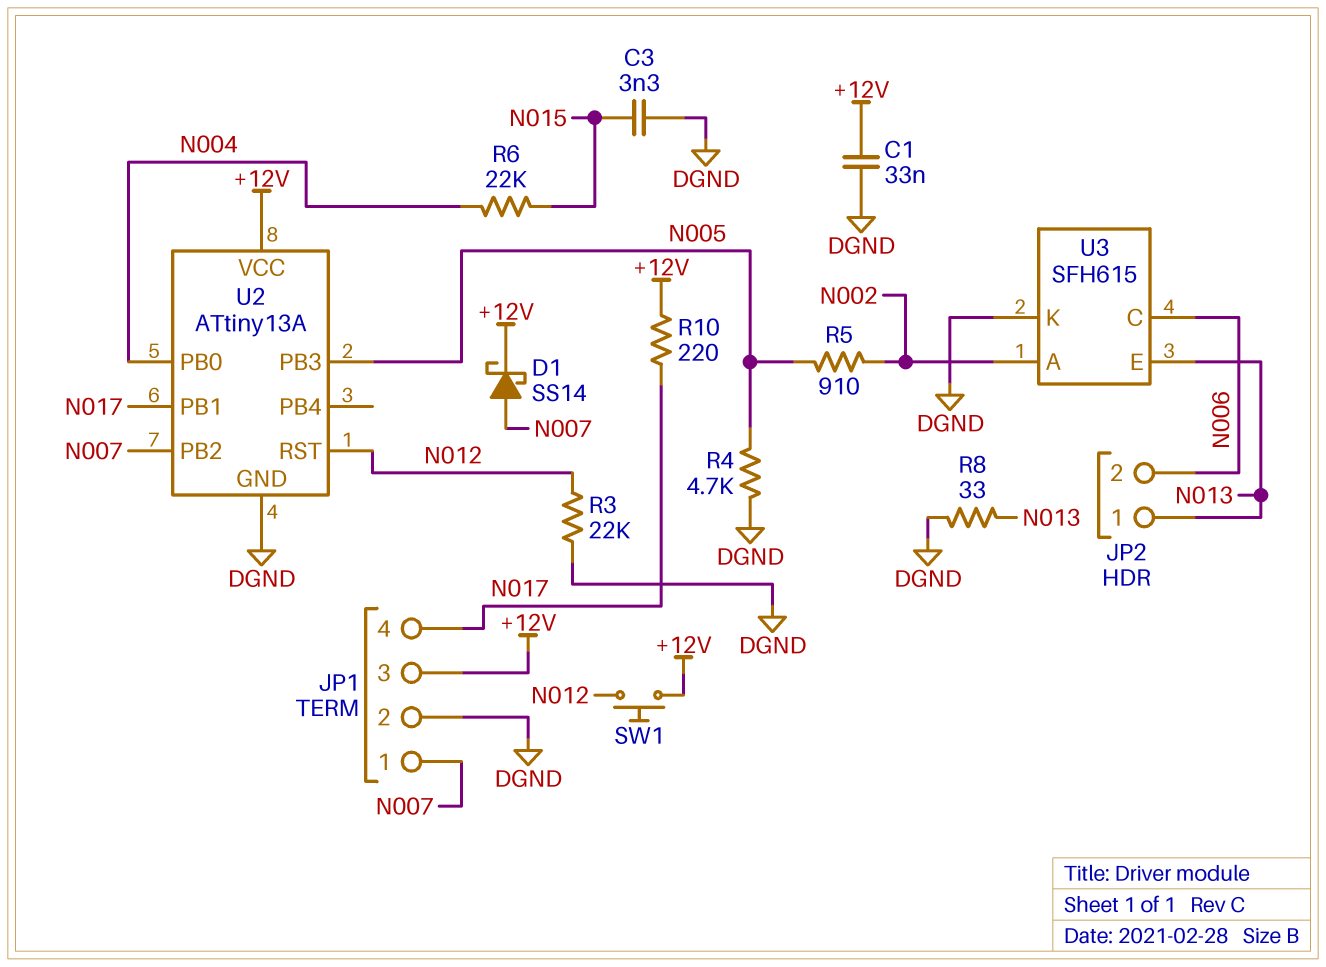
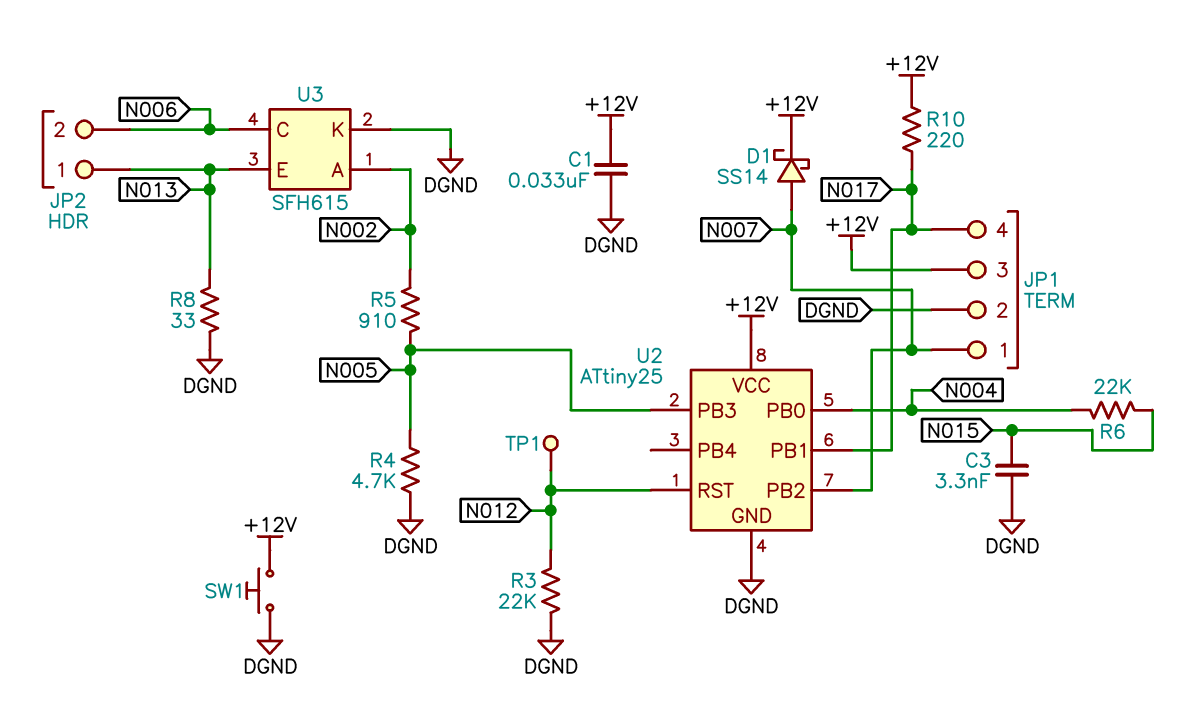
SW1: button (+12V, N012) -> button (+12V, DGND)
TP1: none -> test point (N012)
U2: ATtiny13A -> ATtiny25

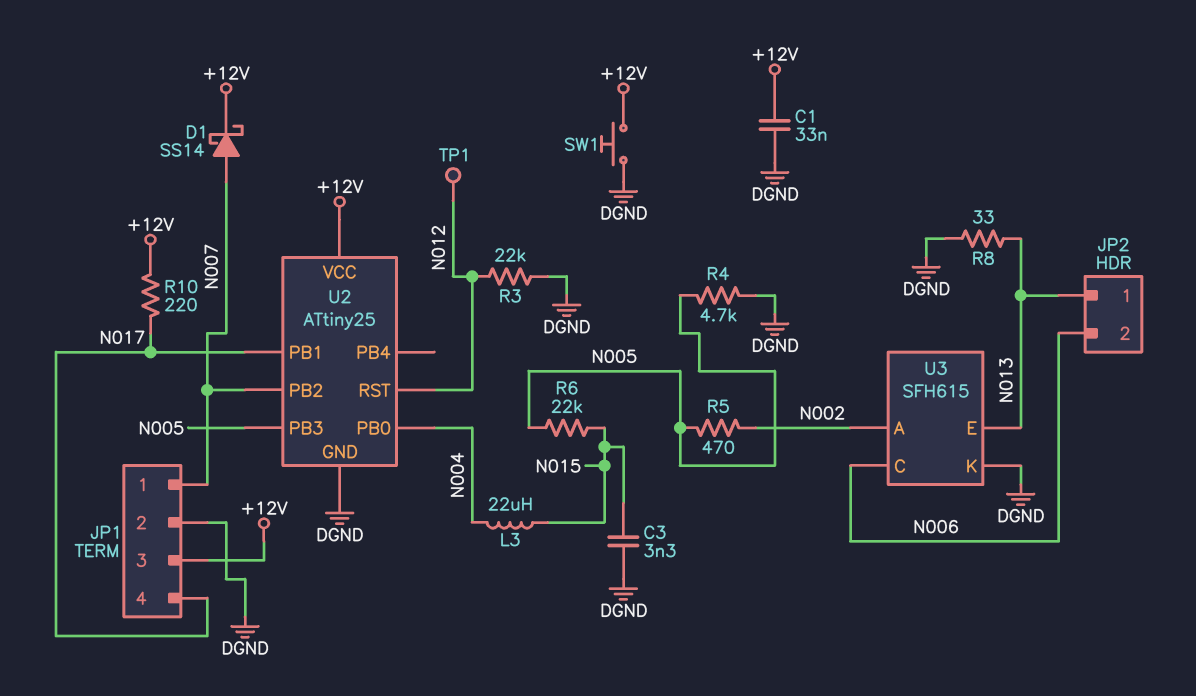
L3: none -> 22uH (N004, N015)
R5: 910 (N002, N005) -> 470 (N002, N005)
R6: 22k (N004, N015) -> 22k (N005, N015)

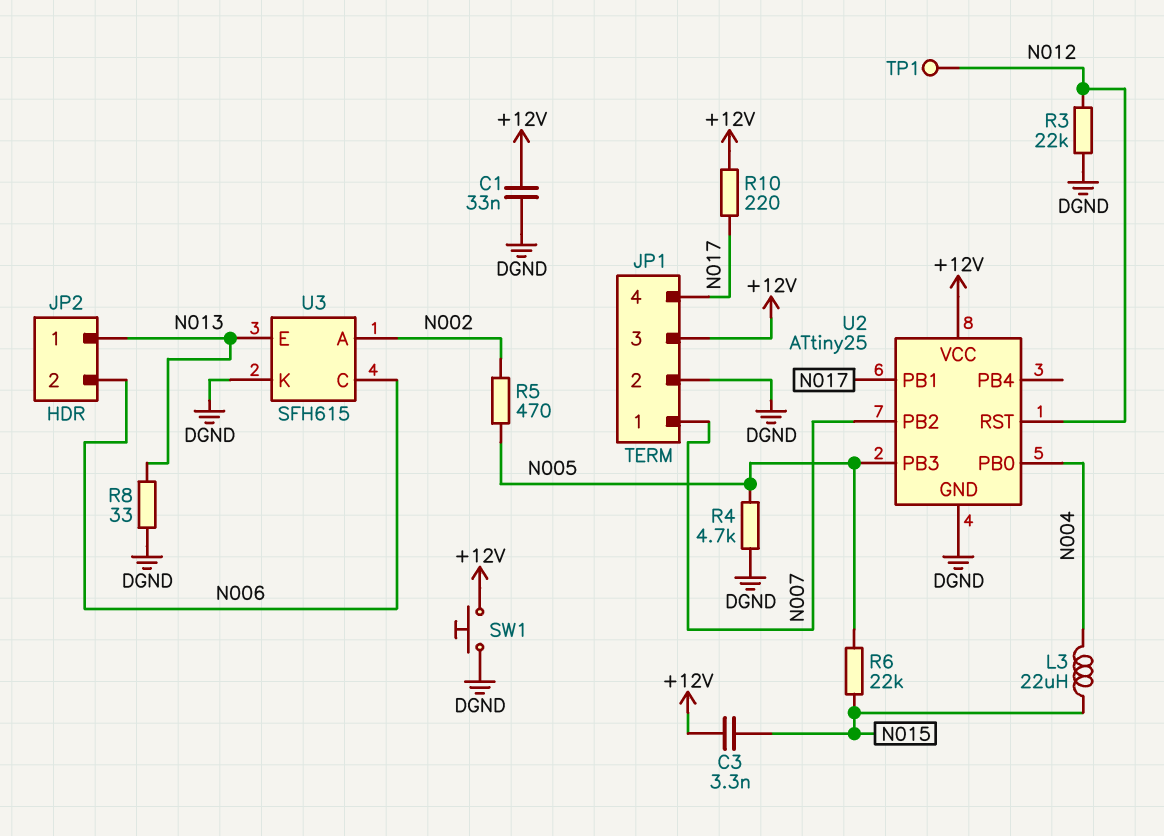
C3: 3.3nF (DGND, N015) -> 3.3nF (+12V, N015)
D1: schottky SS14 (A N007, K +12V) -> none

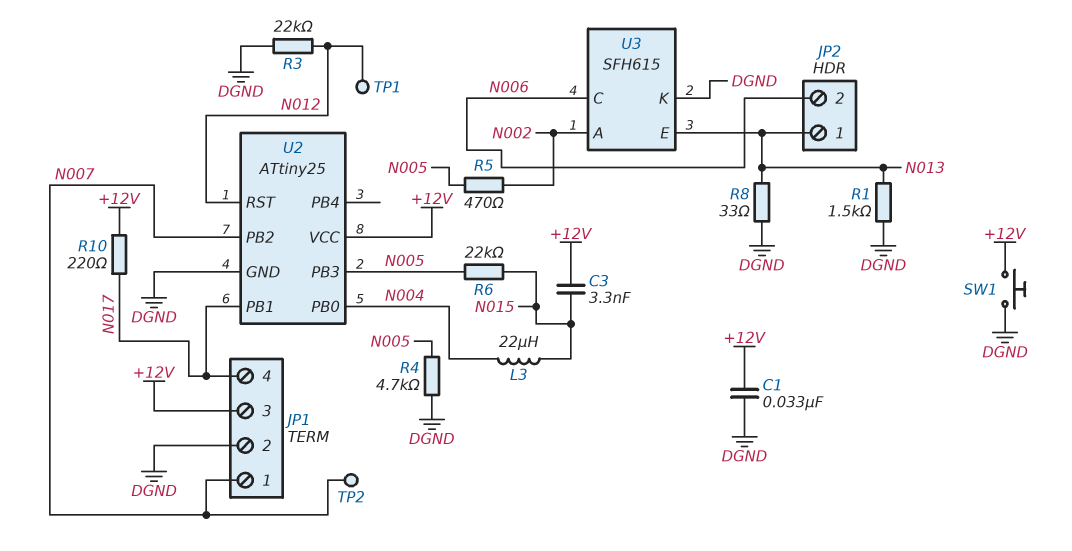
R1: none -> 1.5k (DGND, N013)
TP2: none -> test point (N007)

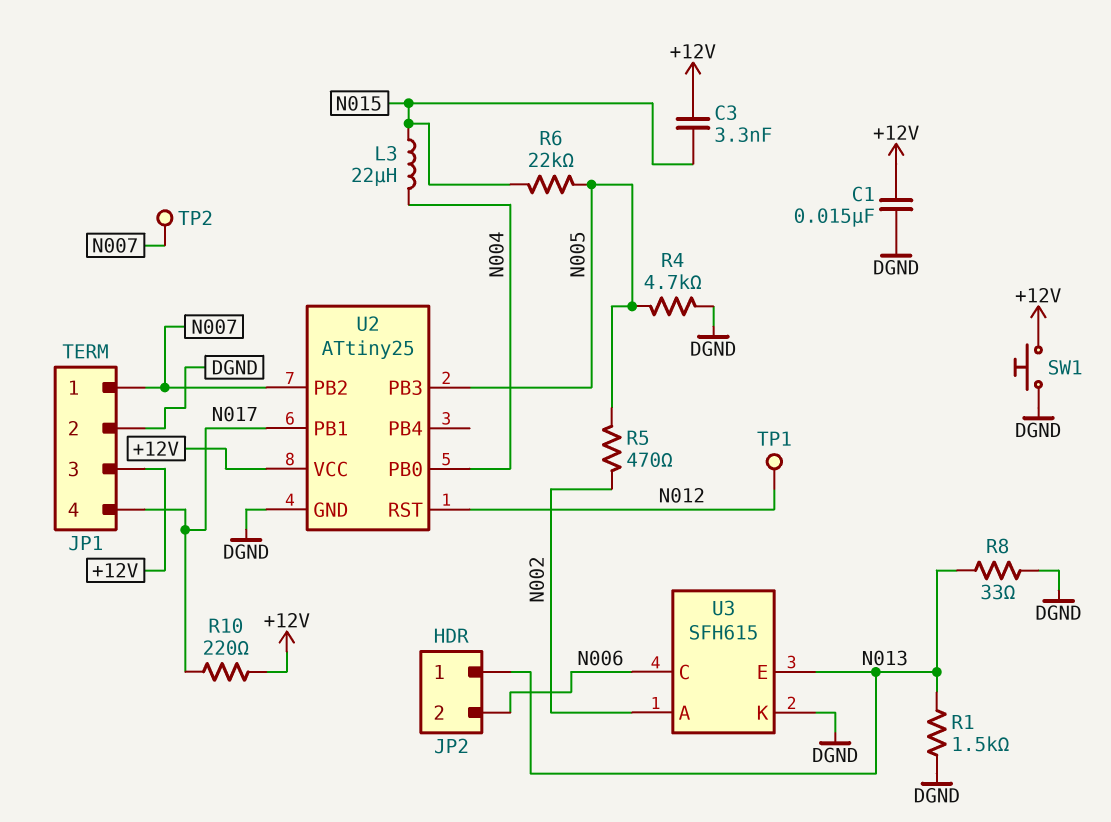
C1: 33nF (+12V, DGND) -> 15nF (+12V, DGND)
R3: 22k (DGND, N012) -> none

